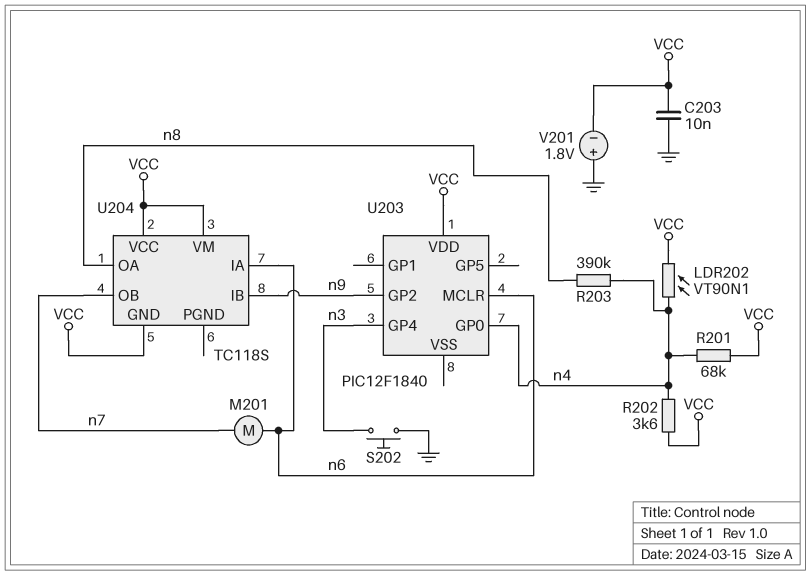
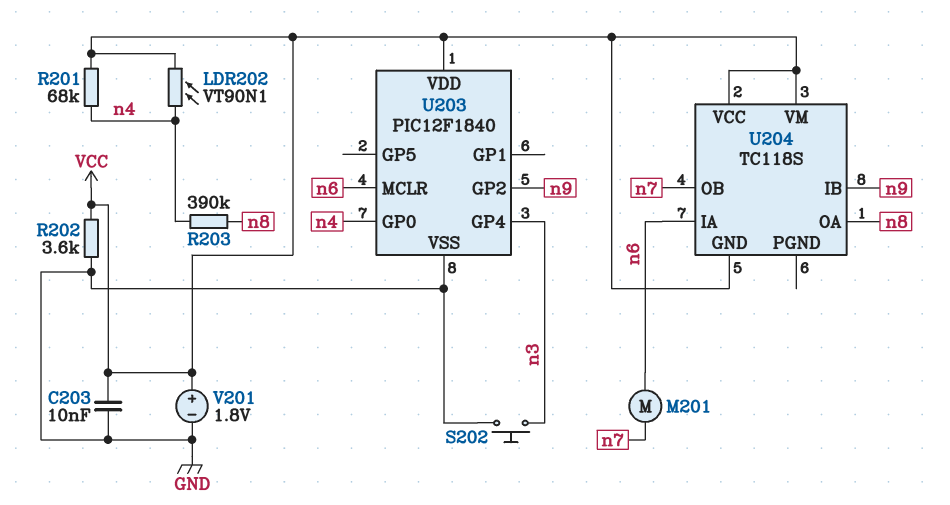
R202: 3.6k (VCC, n4) -> 3.6k (GND, VCC)
U203 pin VSS: none -> GND
V201: 1.8V (plus GND, minus VCC) -> 1.8V (plus VCC, minus GND)

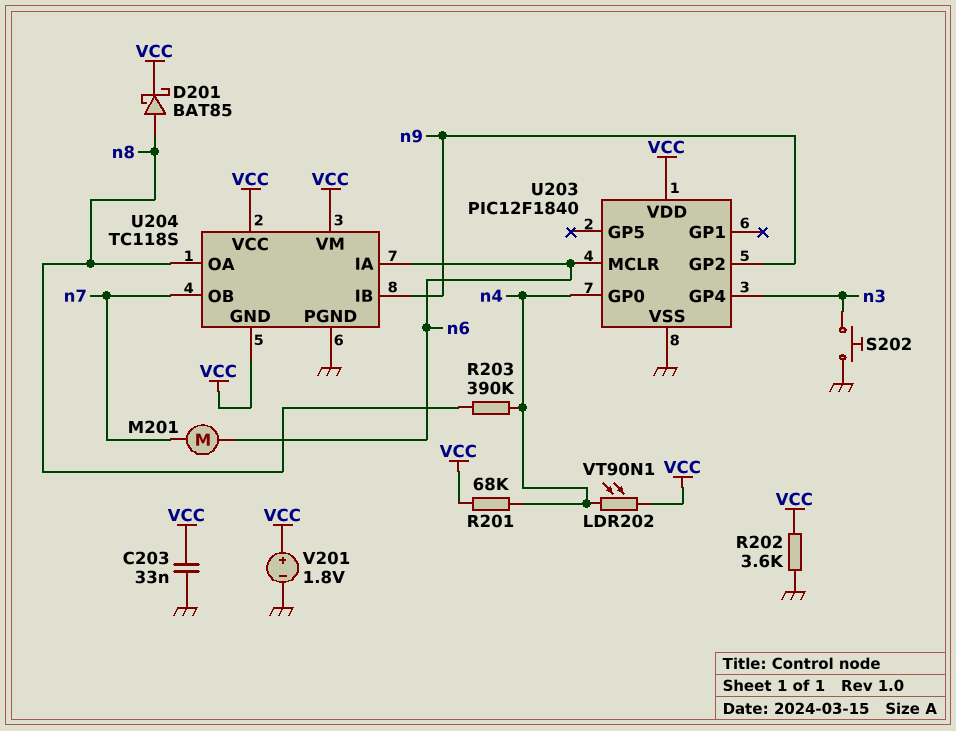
C203: 10nF (GND, VCC) -> 33nF (GND, VCC)
D201: none -> schottky BAT85 (A n8, K VCC)
U204 pin PGND: none -> GND

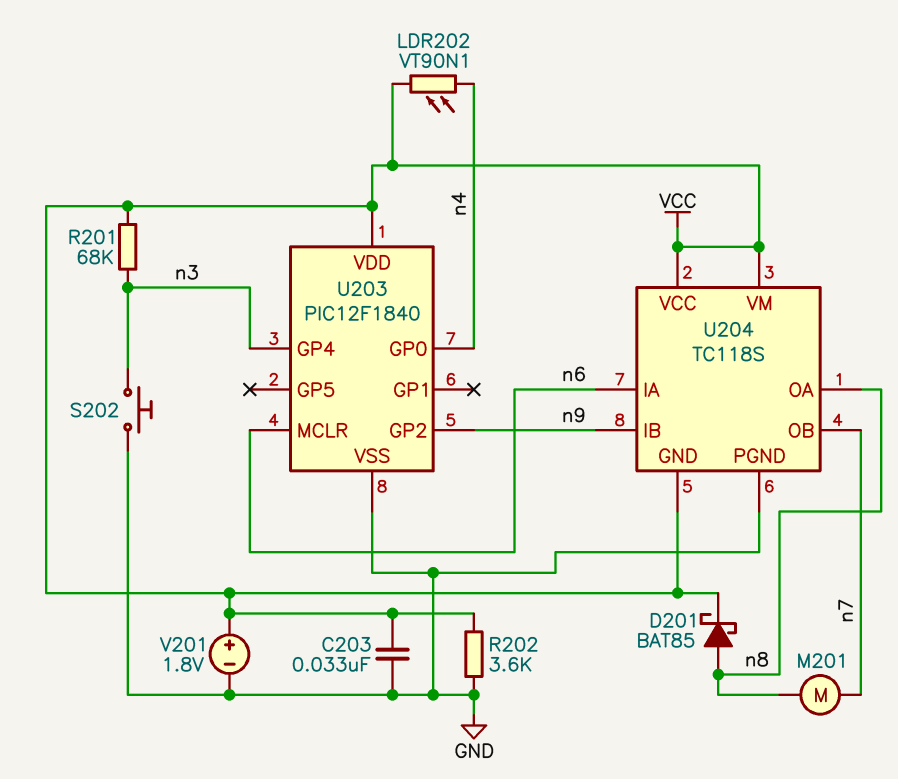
M201: motor (n6, n7) -> motor (n7, n8)
R201: 68k (VCC, n4) -> 68k (VCC, n3)
R203: 390k (n4, n8) -> none

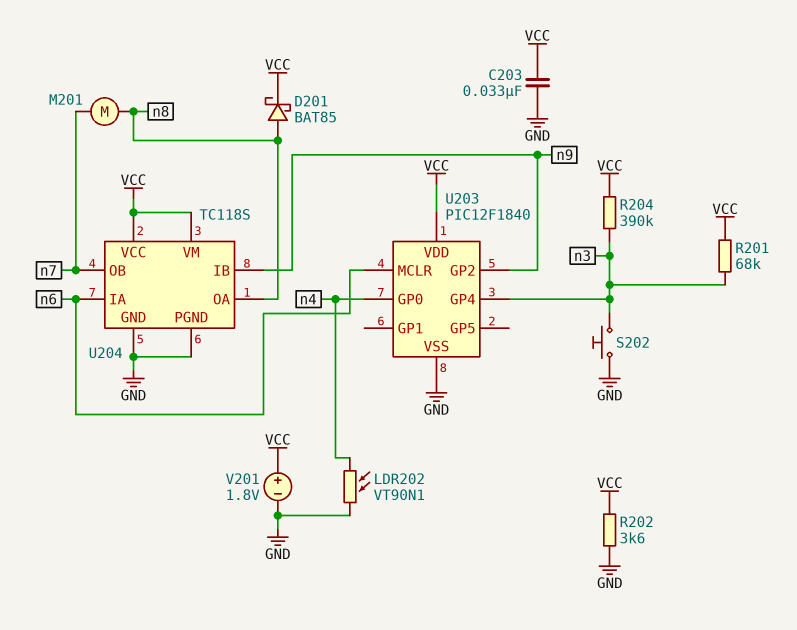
LDR202: VT90N1 (VCC, n4) -> VT90N1 (GND, n4)
R204: none -> 390k (VCC, n3)
U204 pin GND: VCC -> GND

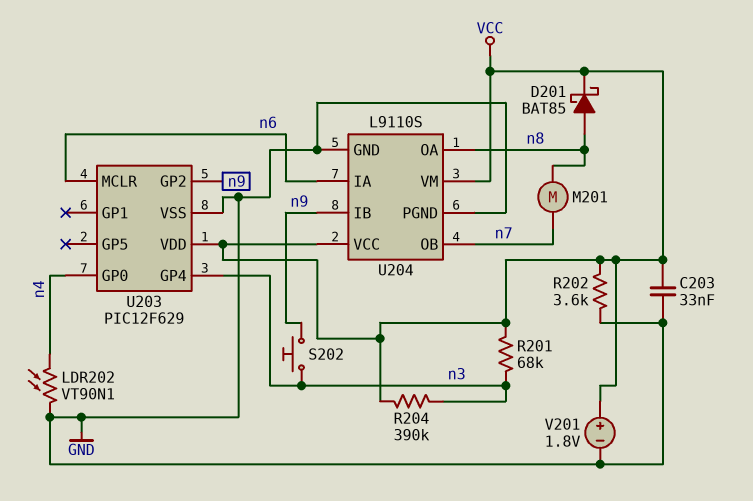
S202: button (GND, n3) -> button (n3, n9)
U203: PIC12F1840 -> PIC12F629
U204: TC118S -> L9110S

